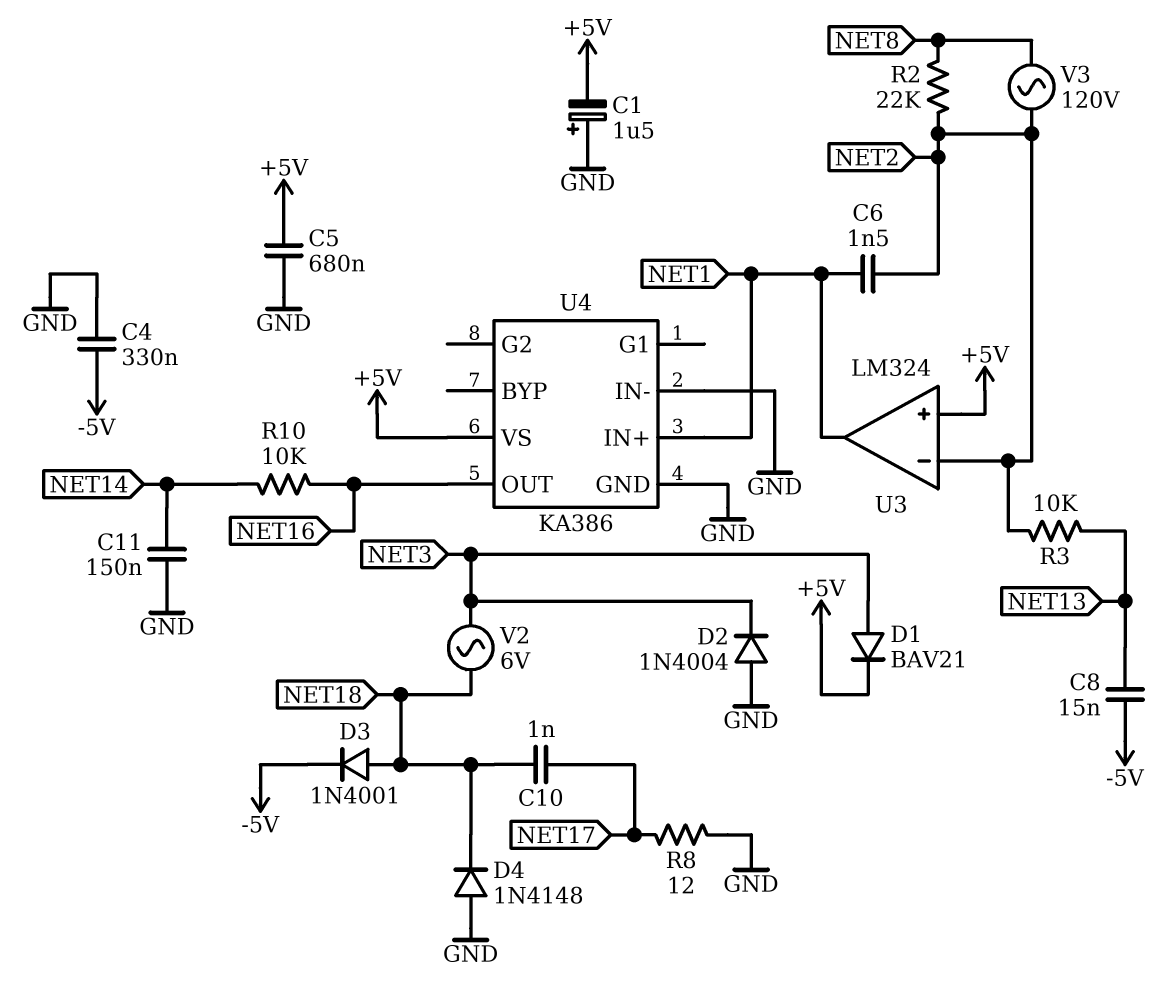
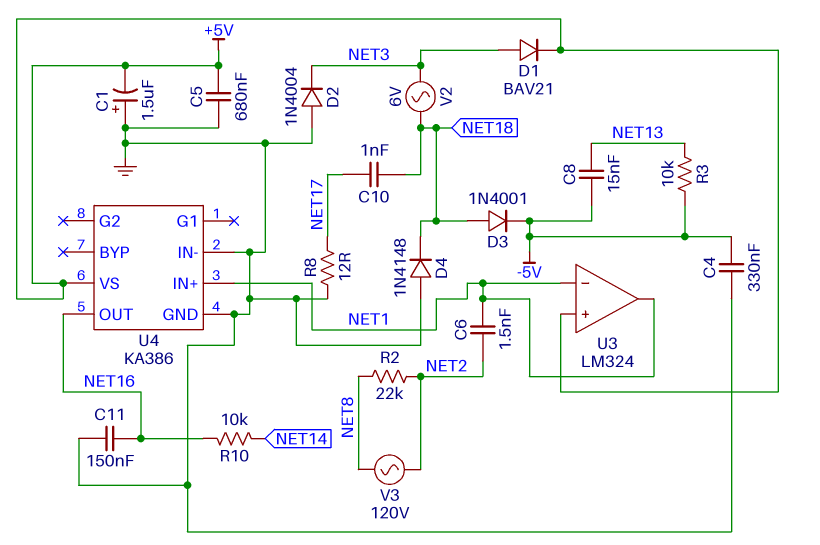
C11: 150nF (GND, NET14) -> 150nF (GND, NET16)
R3: 10k (NET2, NET13) -> 10k (-5V, NET13)
U3 pin in-: NET2 -> NET1

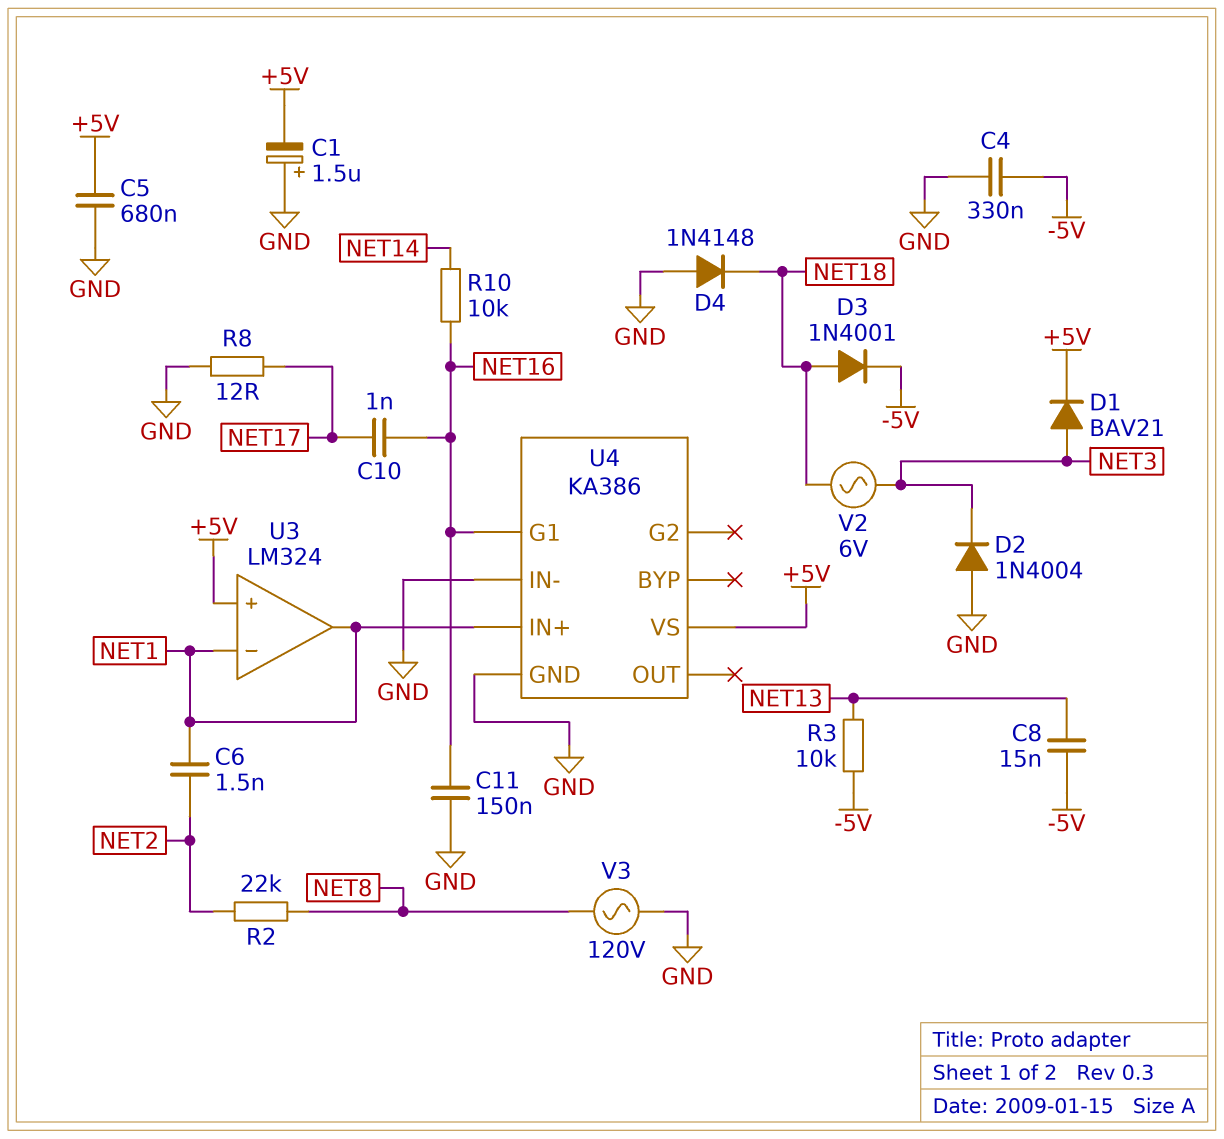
C10: 1nF (NET17, NET18) -> 1nF (NET16, NET17)
U4 pin G1: none -> NET16
U4 pin OUT: NET16 -> none
V3: AC 120V (NET2, NET8) -> AC 120V (GND, NET8)

